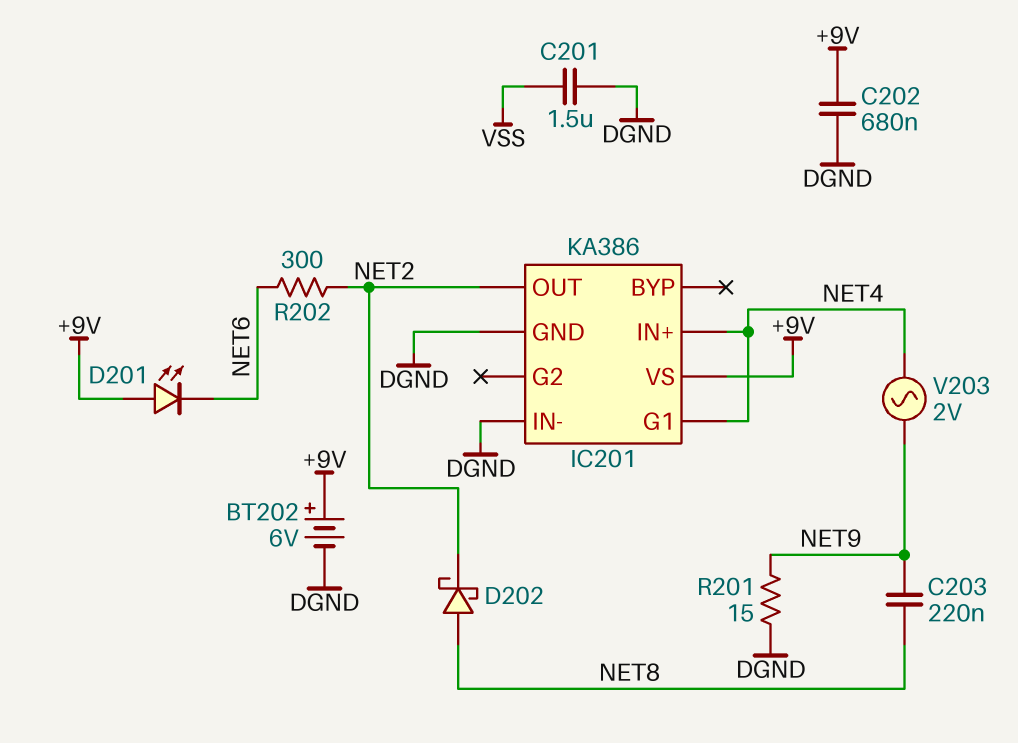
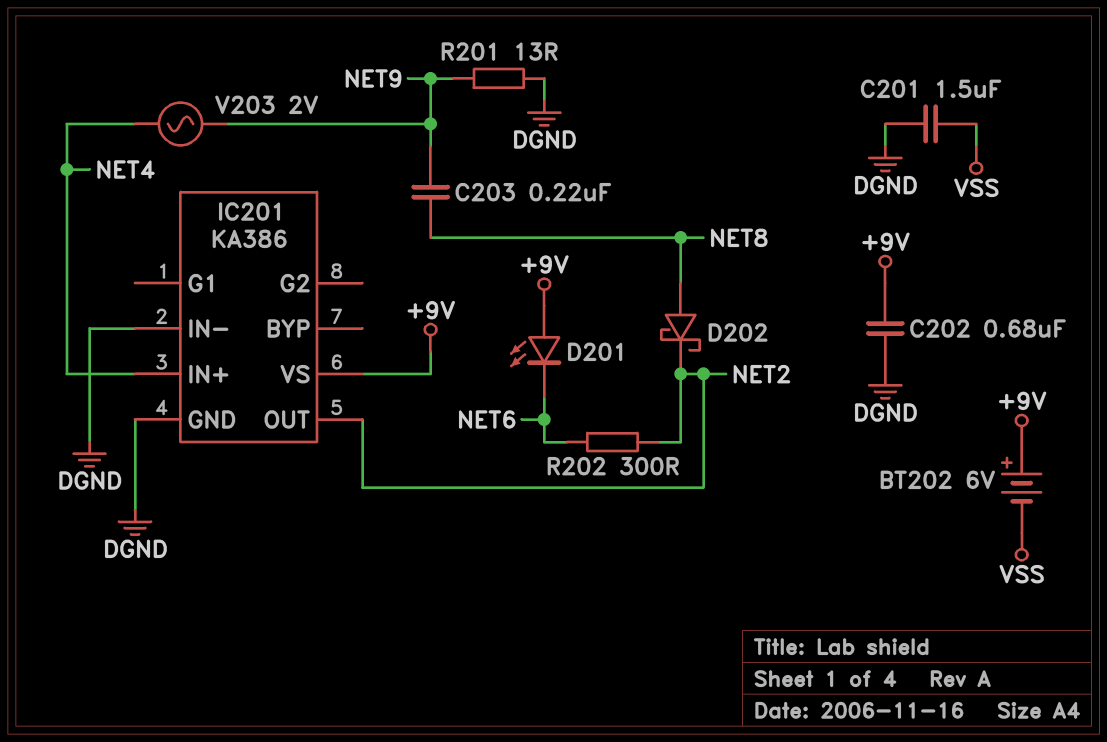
BT202: 6V (plus +9V, minus DGND) -> 6V (plus +9V, minus VSS)
IC201 pin G1: NET4 -> none
R201: 15 (DGND, NET9) -> 13 (DGND, NET9)

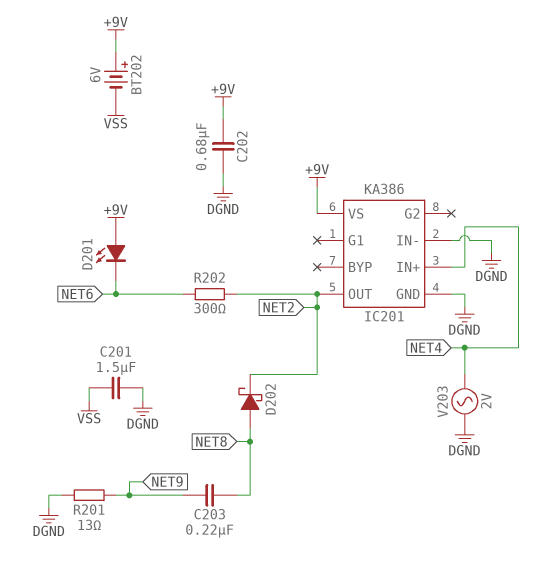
V203: AC 2V (NET4, NET9) -> AC 2V (DGND, NET4)

